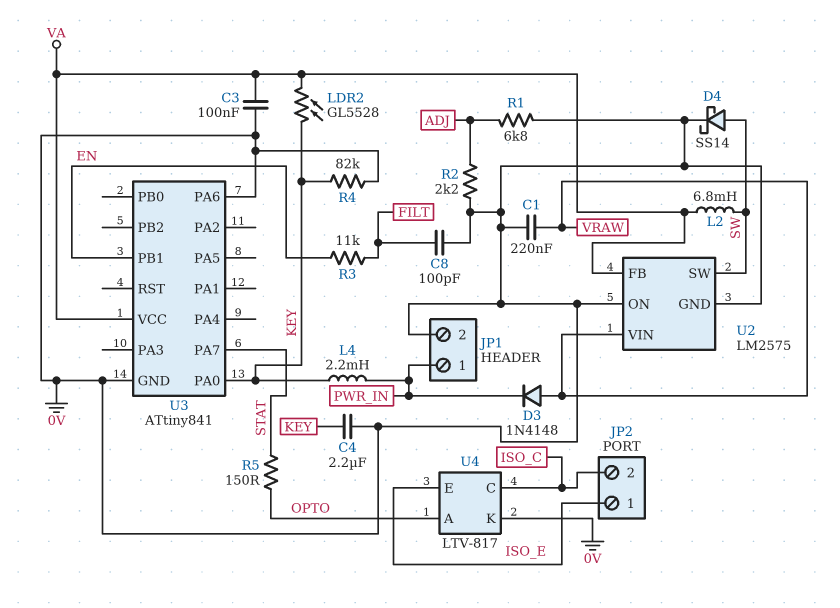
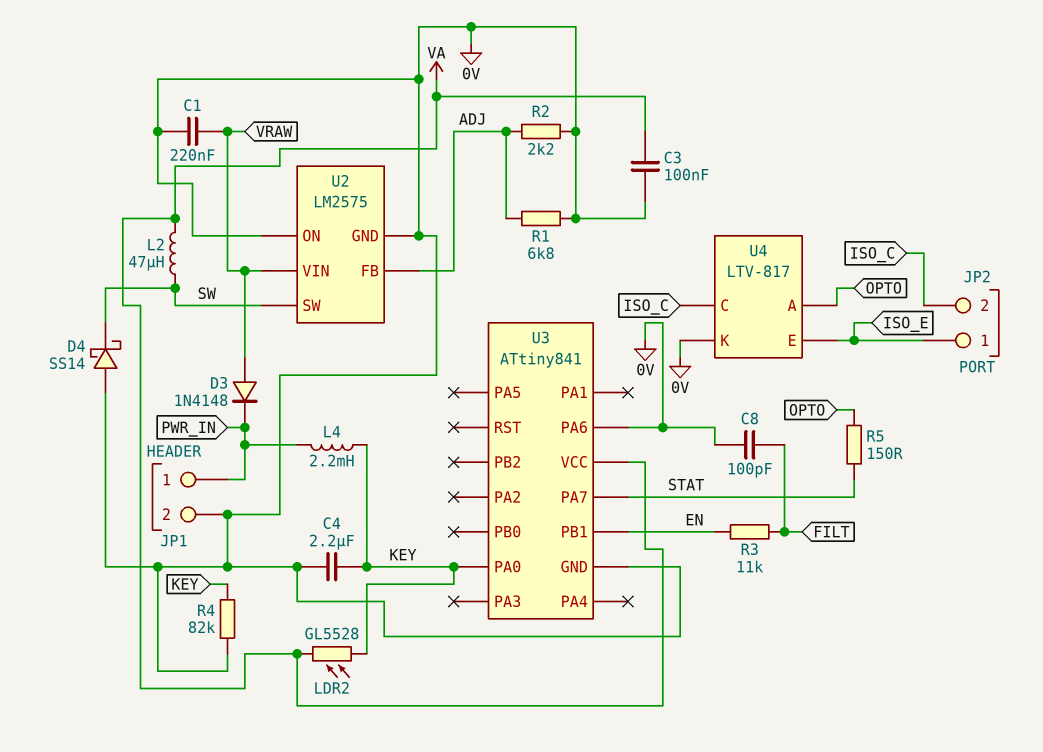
D4: schottky SS14 (A SW, K 0V) -> schottky SS14 (A 0V, K SW)
L2: 6.8mH (SW, VA) -> 47uH (SW, VA)
U2 pin FB: VA -> ADJ

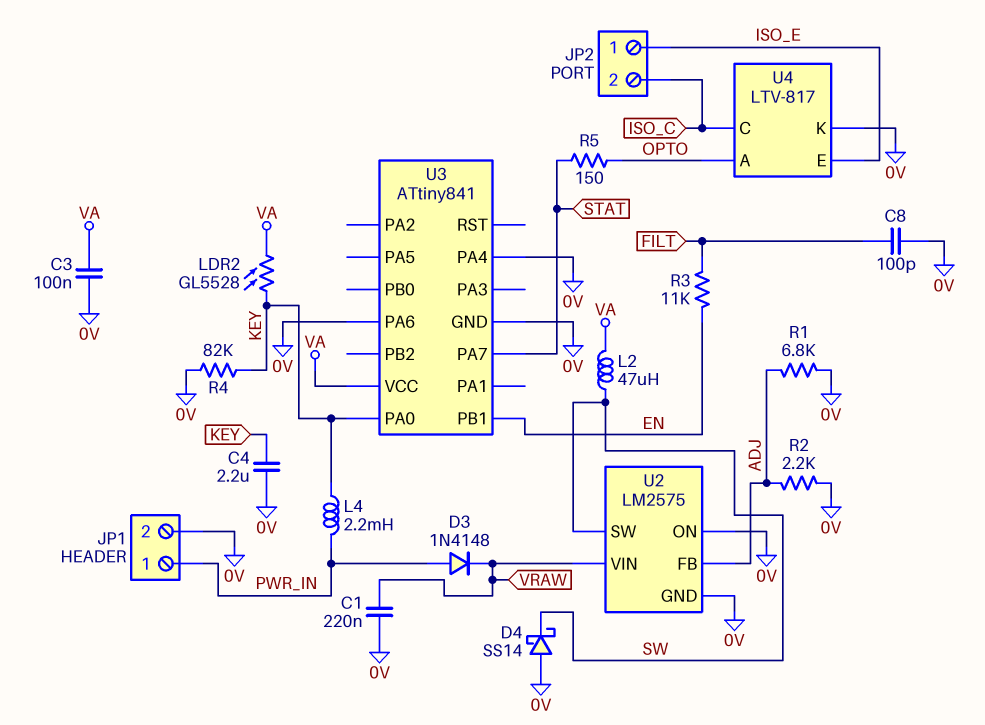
D3: diode 1N4148 (A VRAW, K PWR_IN) -> diode 1N4148 (A PWR_IN, K VRAW)
U3 pin PA4: none -> 0V

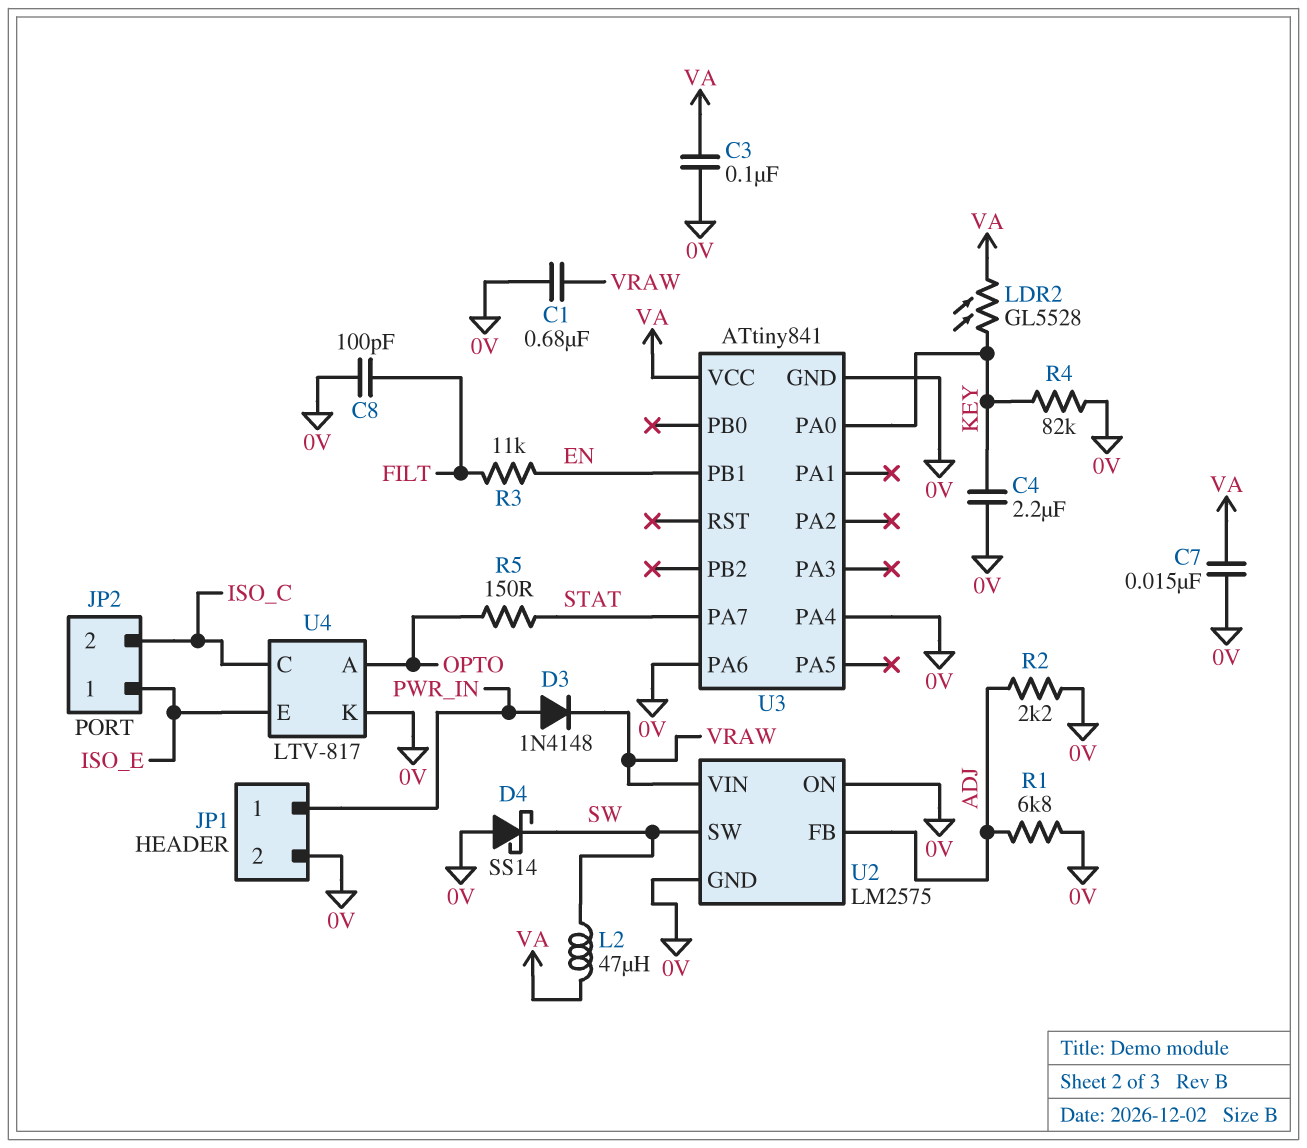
C1: 220nF (0V, VRAW) -> 680nF (0V, VRAW)
C7: none -> 15nF (0V, VA)
L4: 2.2mH (KEY, PWR_IN) -> none

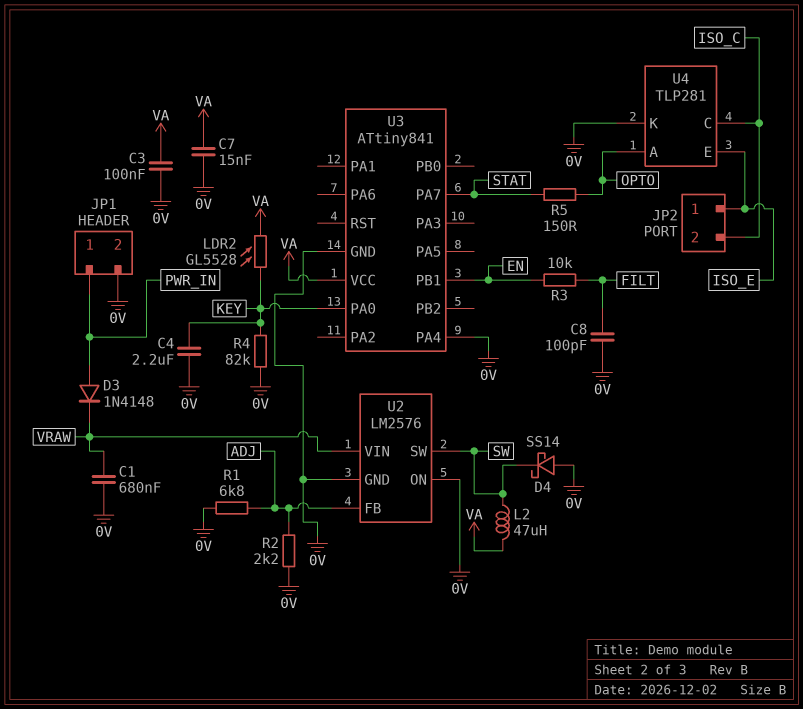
R3: 11k (EN, FILT) -> 10k (EN, FILT)
U2: LM2575 -> LM2576
U3 pin PA6: 0V -> none
U4: LTV-817 -> TLP281

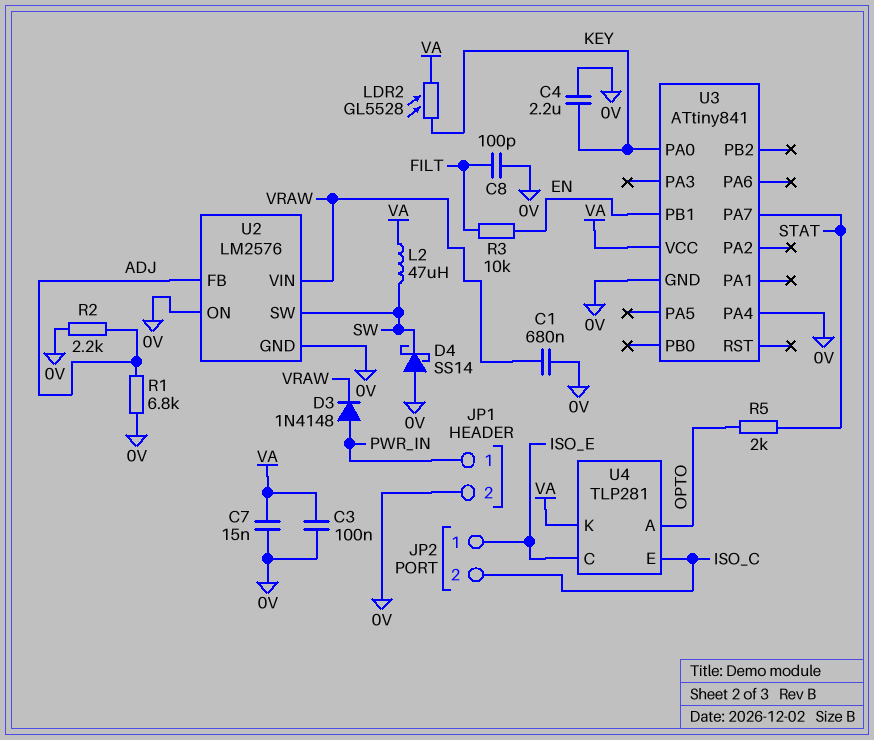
R4: 82k (0V, KEY) -> none
R5: 150 (OPTO, STAT) -> 2k (OPTO, STAT)
U4 pin C: ISO_C -> ISO_E
U4 pin E: ISO_E -> ISO_C
U4 pin K: 0V -> VA

